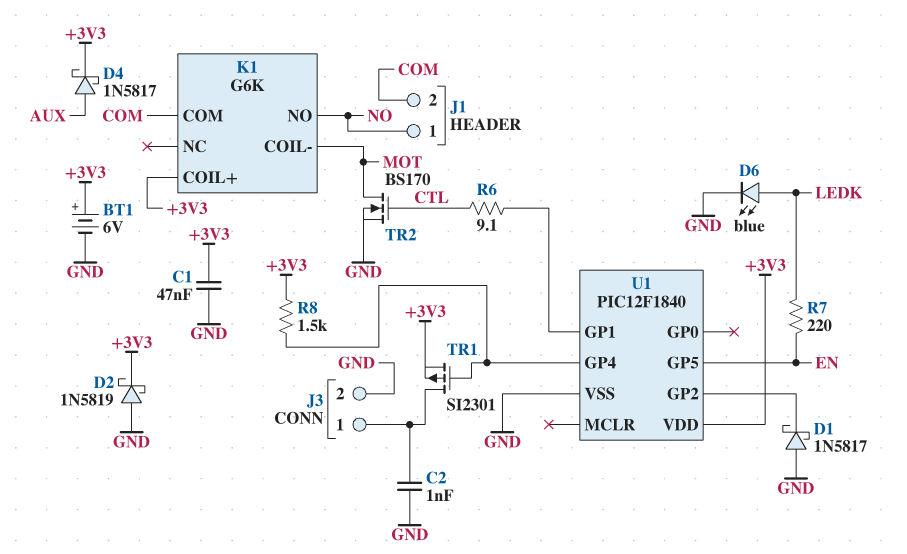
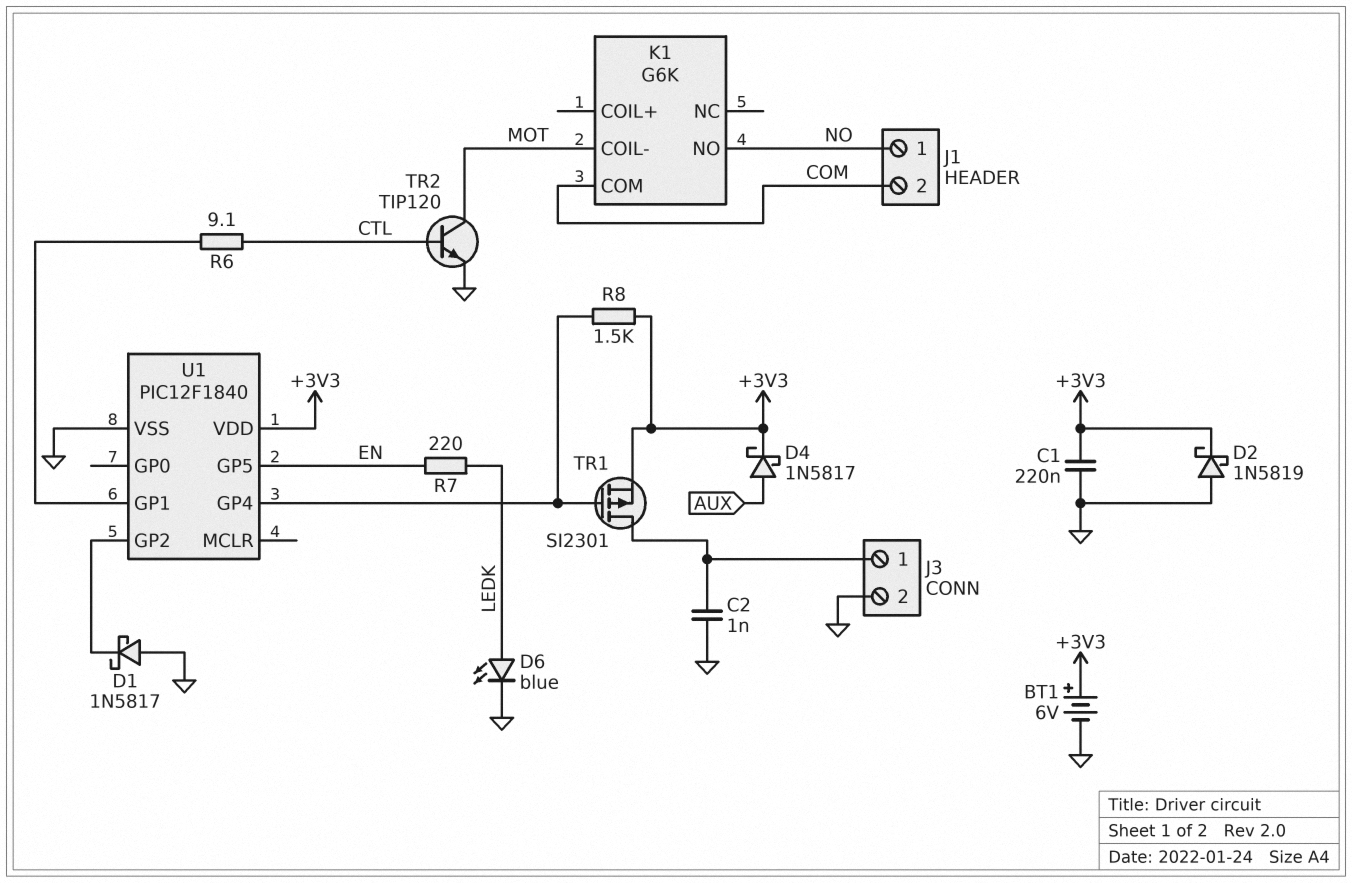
C1: 47nF (+3V3, GND) -> 220nF (+3V3, GND)
K1 pin COIL+: +3V3 -> none
TR2: NMOS BS170 (G CTL, D MOT, S GND) -> NPN TIP120 (B CTL, C MOT, E GND)

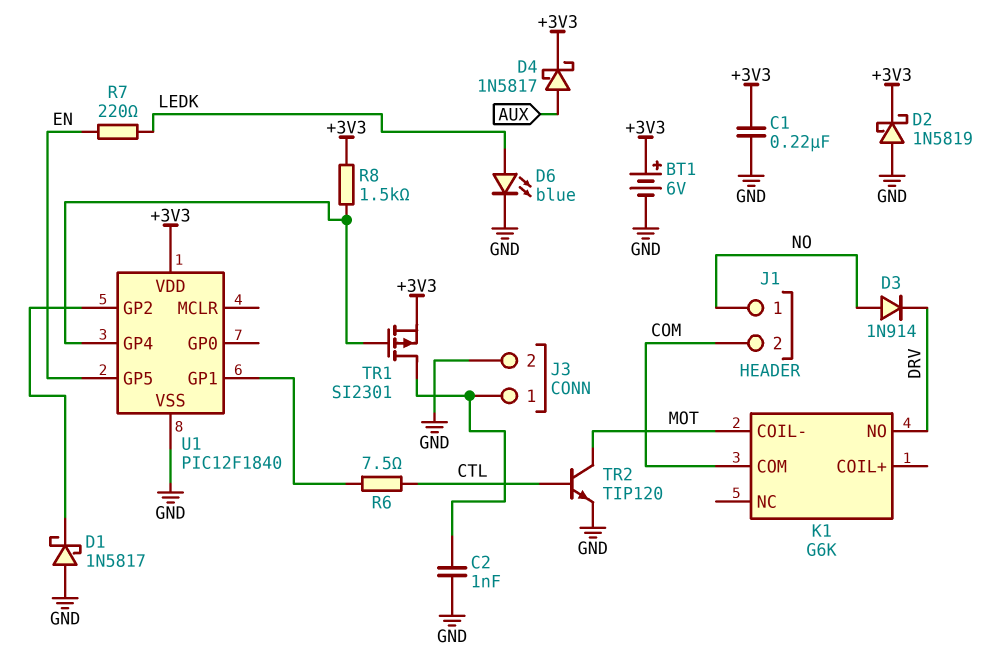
D3: none -> diode 1N914 (A NO, K DRV)
K1 pin NO: NO -> DRV
R6: 9.1 (CTL, U1/GP1) -> 7.5 (CTL, U1/GP1)

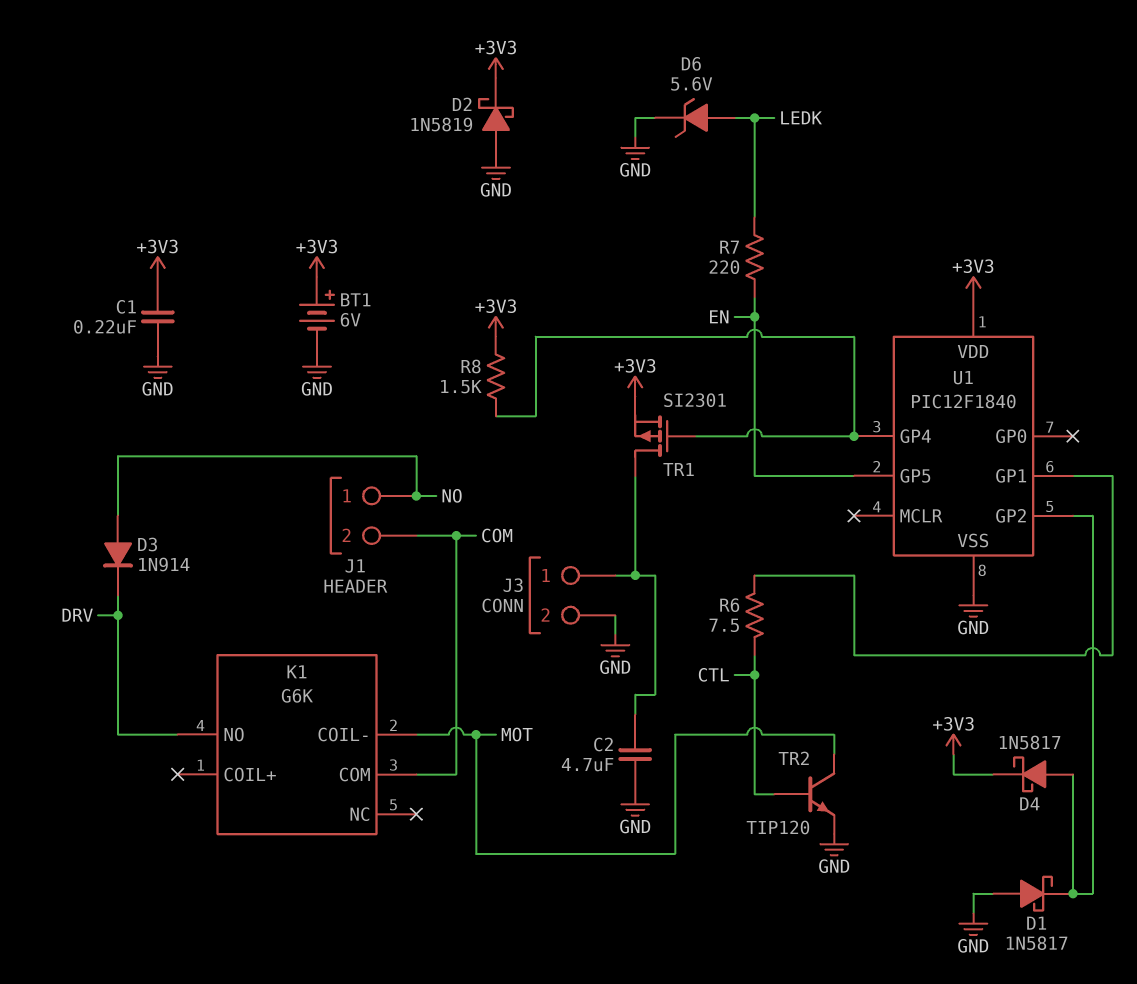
C2: 1nF (GND, J3/1) -> 4.7uF (GND, J3/1)
D4: schottky 1N5817 (A AUX, K +3V3) -> schottky 1N5817 (A U1/GP2, K +3V3)
D6: LED blue (A LEDK, K GND) -> zener 5.6V (A LEDK, K GND)

